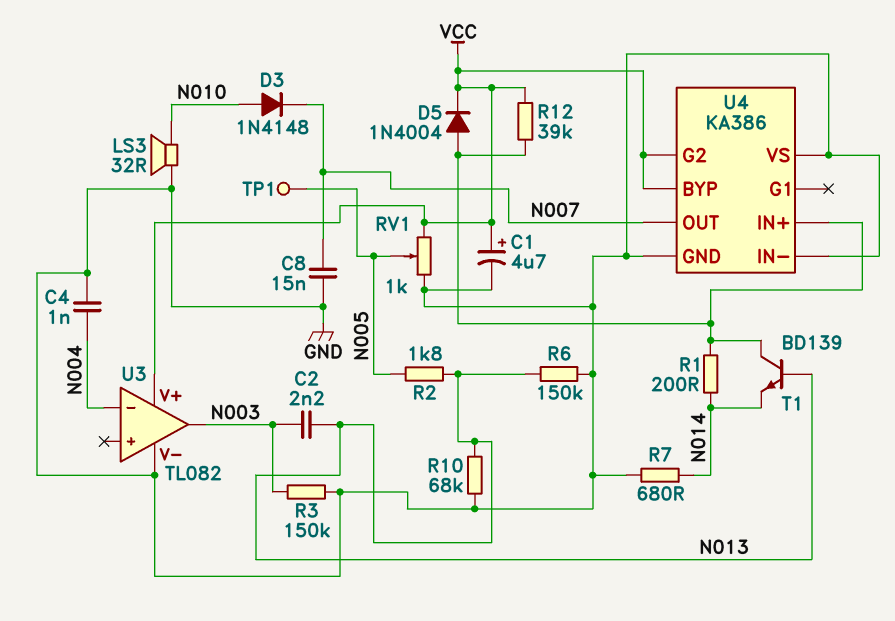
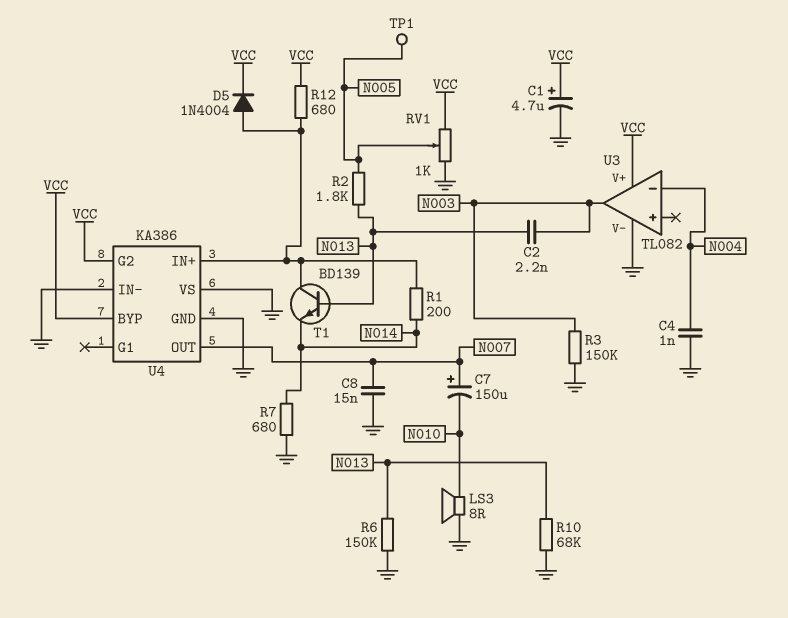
C7: none -> 150uF (plus N007, minus N010)
D3: diode 1N4148 (A N010, K N007) -> none
LS3: speaker 32R (GND, N010) -> speaker 8R (GND, N010)
R12: 39k (U4/IN+, VCC) -> 680 (U4/IN+, VCC)

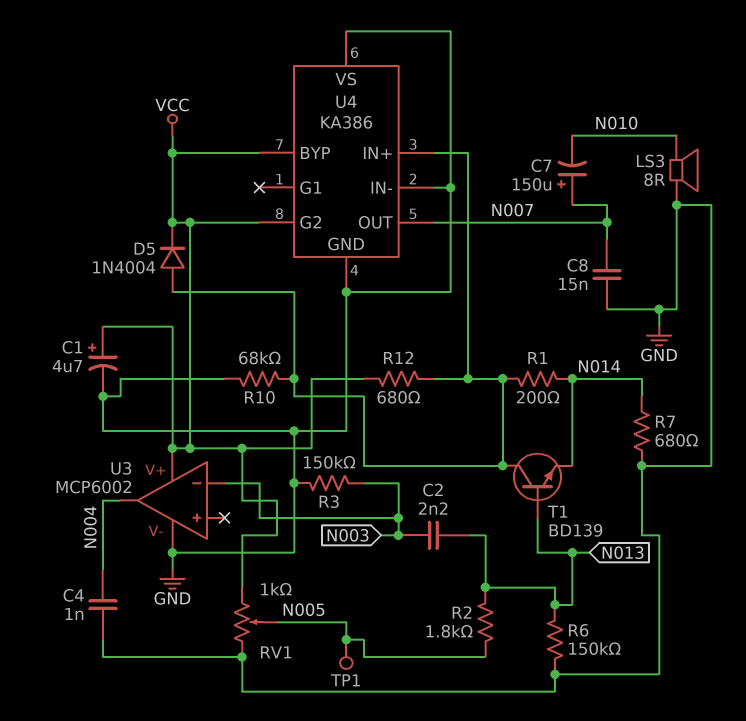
R10: 68k (GND, N013) -> 68k (GND, U4/IN+)
U3: TL082 -> MCP6002
U3 pin in-: N004 -> N003
U3 pin out: N003 -> N004

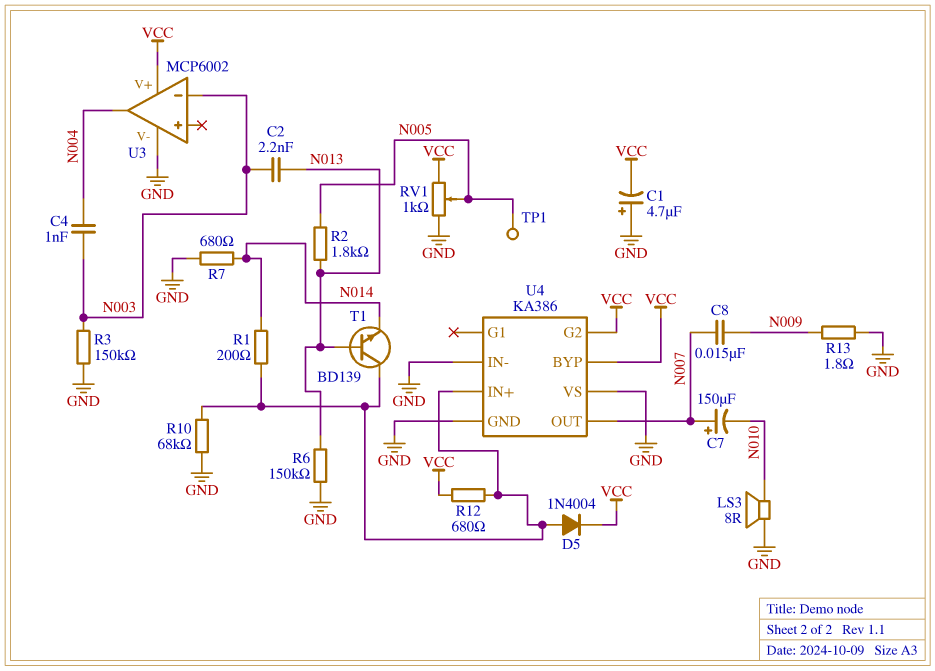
C1: 4.7uF (plus VCC, minus GND) -> 4.7uF (plus GND, minus VCC)
C4: 1nF (GND, N004) -> 1nF (N003, N004)
C8: 15nF (GND, N007) -> 15nF (N007, N009)
R13: none -> 1.8 (GND, N009)

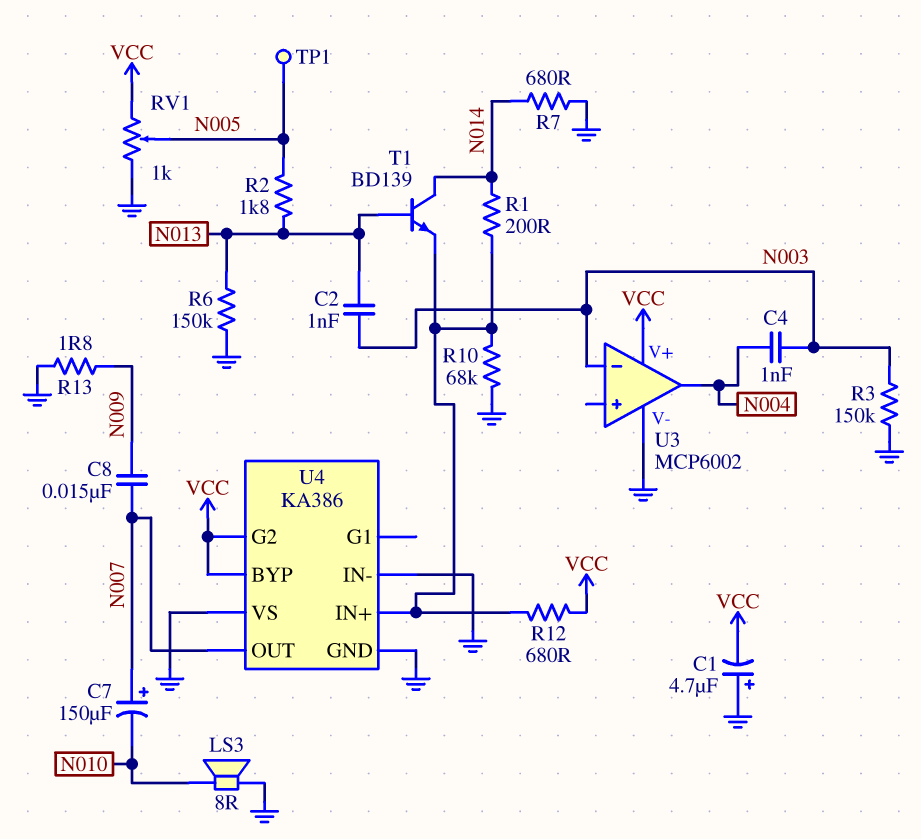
C2: 2.2nF (N003, N013) -> 1nF (N003, N013)
D5: diode 1N4004 (A U4/IN+, K VCC) -> none
T1: NPN BD139 (B N013, C U4/IN+, E N014) -> NPN BD139 (B N013, C N014, E U4/IN+)

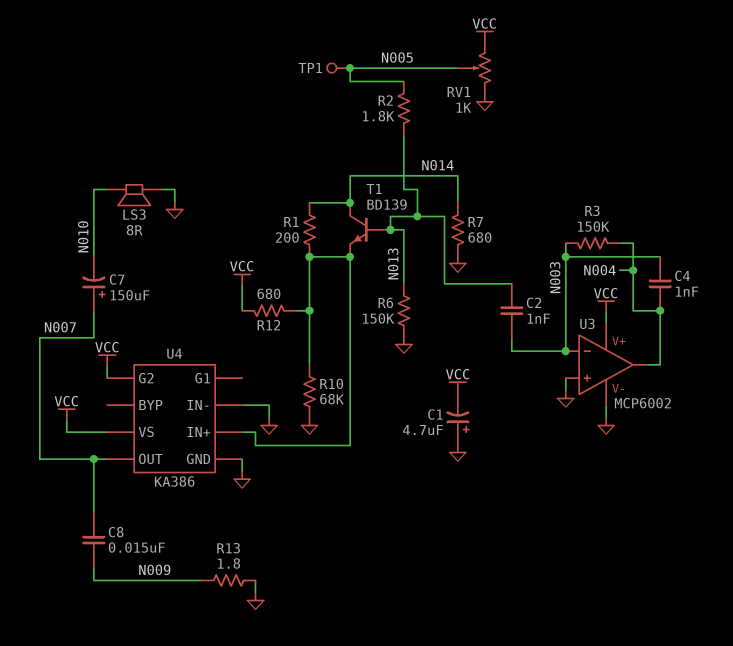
R3: 150k (GND, N003) -> 150k (N003, N004)
U3 pin in+: none -> GND
U4 pin BYP: VCC -> none
U4 pin VS: GND -> VCC

